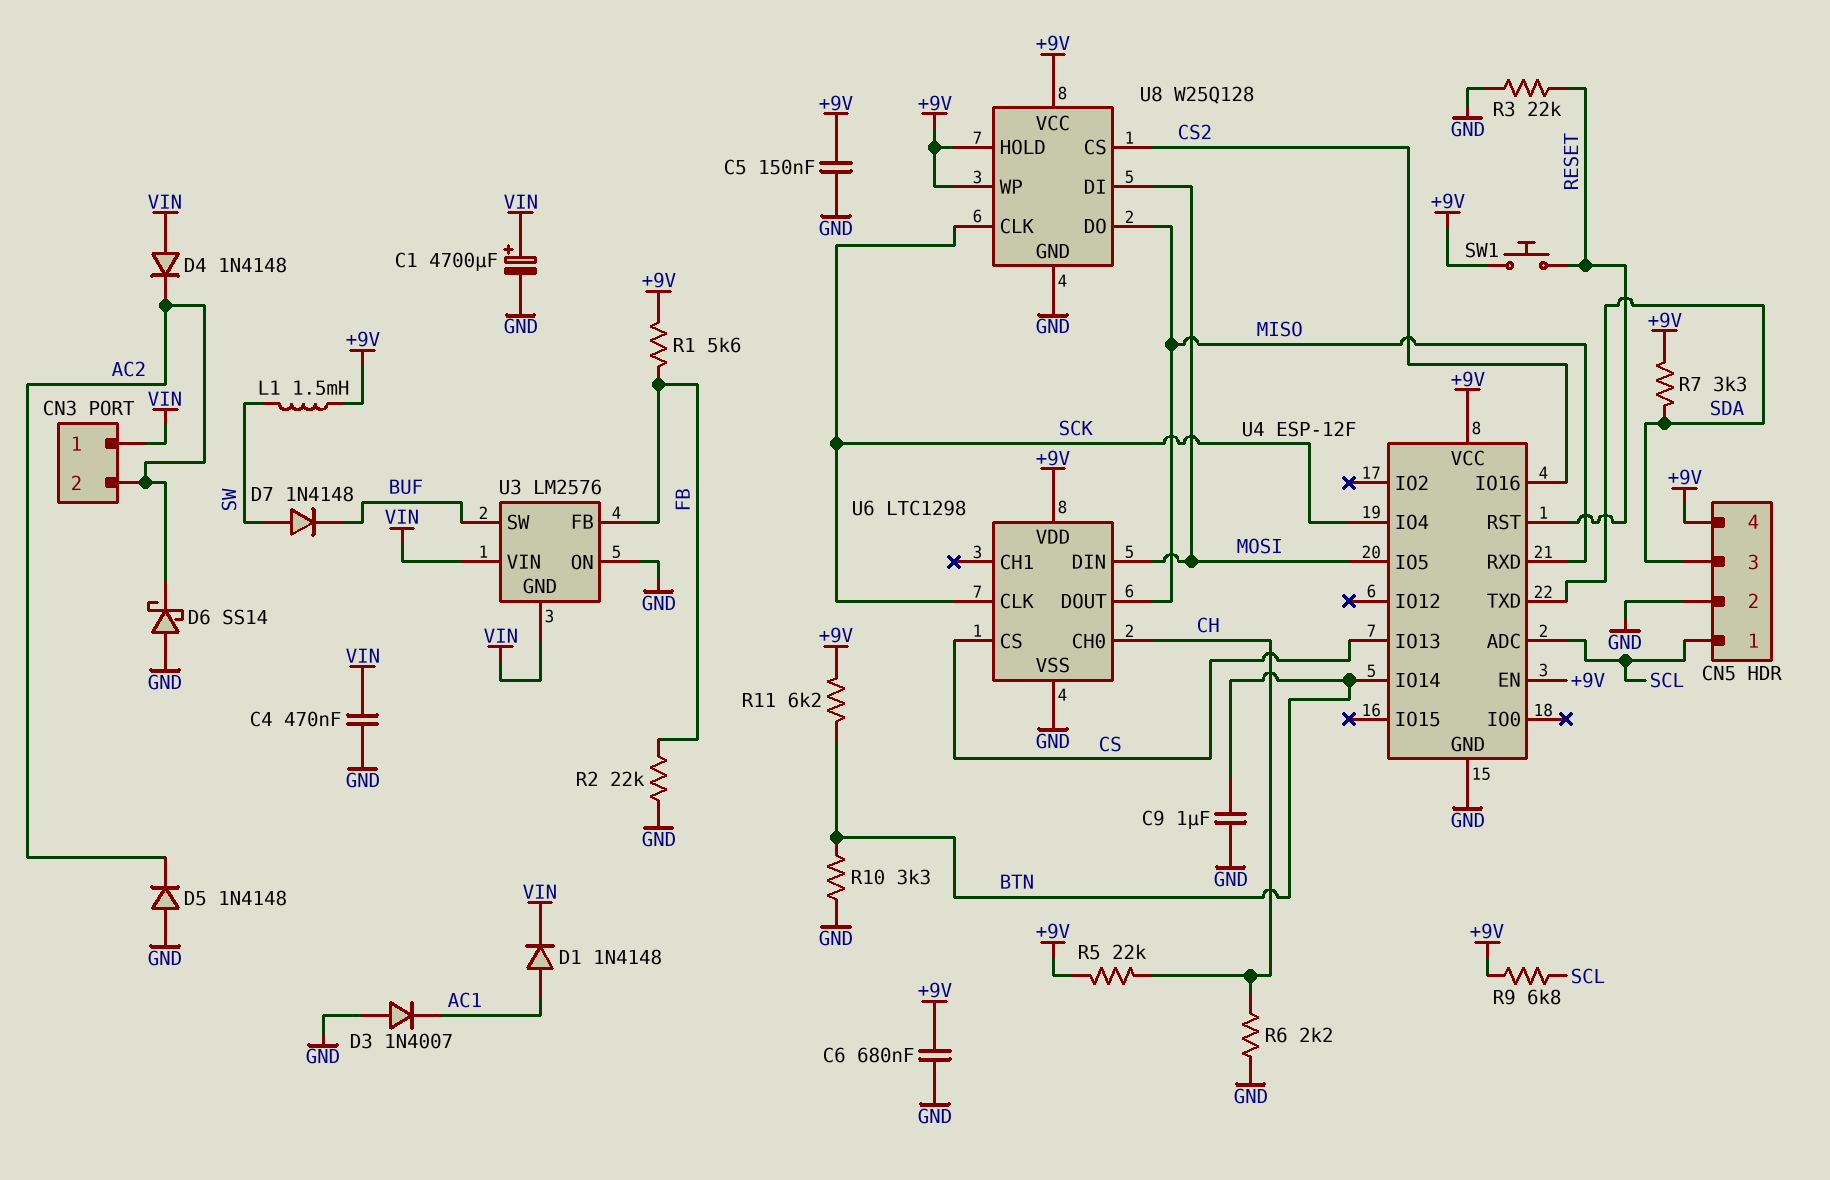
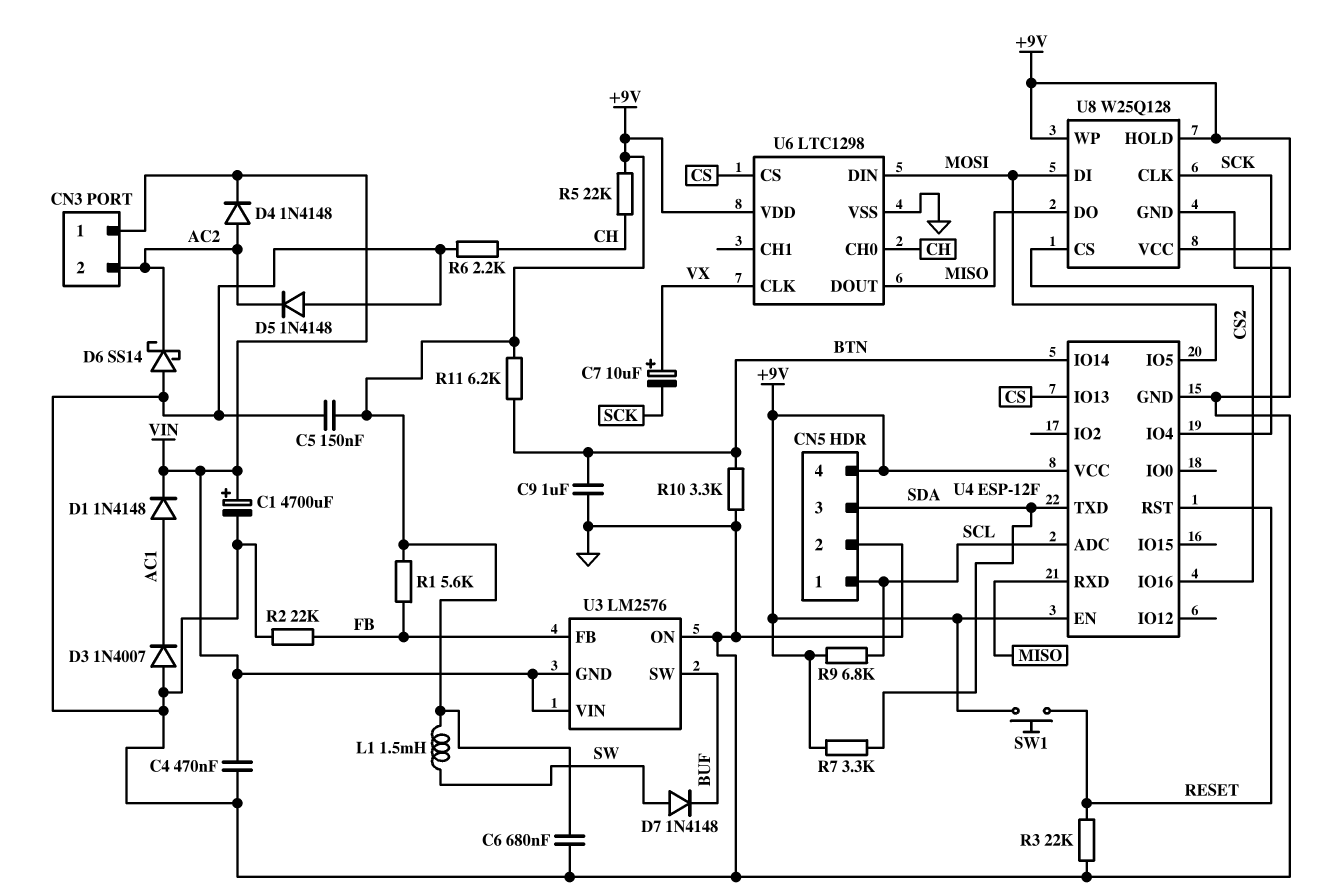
C7: none -> 10uF (plus VX, minus SCK)
D4: diode 1N4148 (A VIN, K AC2) -> diode 1N4148 (A AC2, K VIN)
U6 pin CLK: SCK -> VX

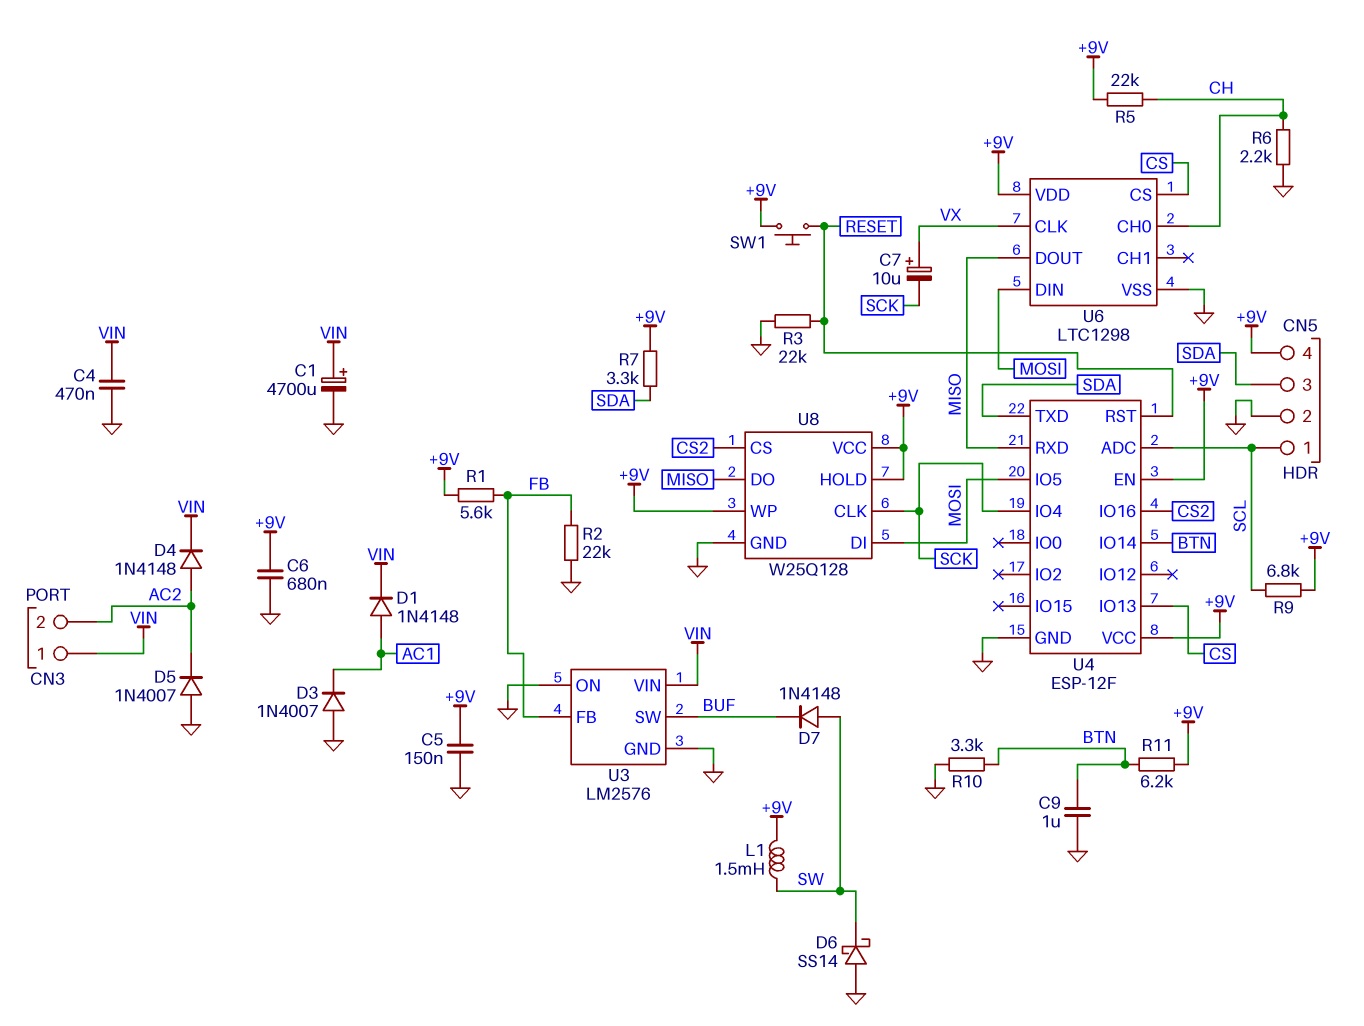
D5: diode 1N4148 (A GND, K AC2) -> diode 1N4007 (A GND, K AC2)
D6: schottky SS14 (A GND, K AC2) -> schottky SS14 (A GND, K SW)
U3 pin GND: VIN -> GND

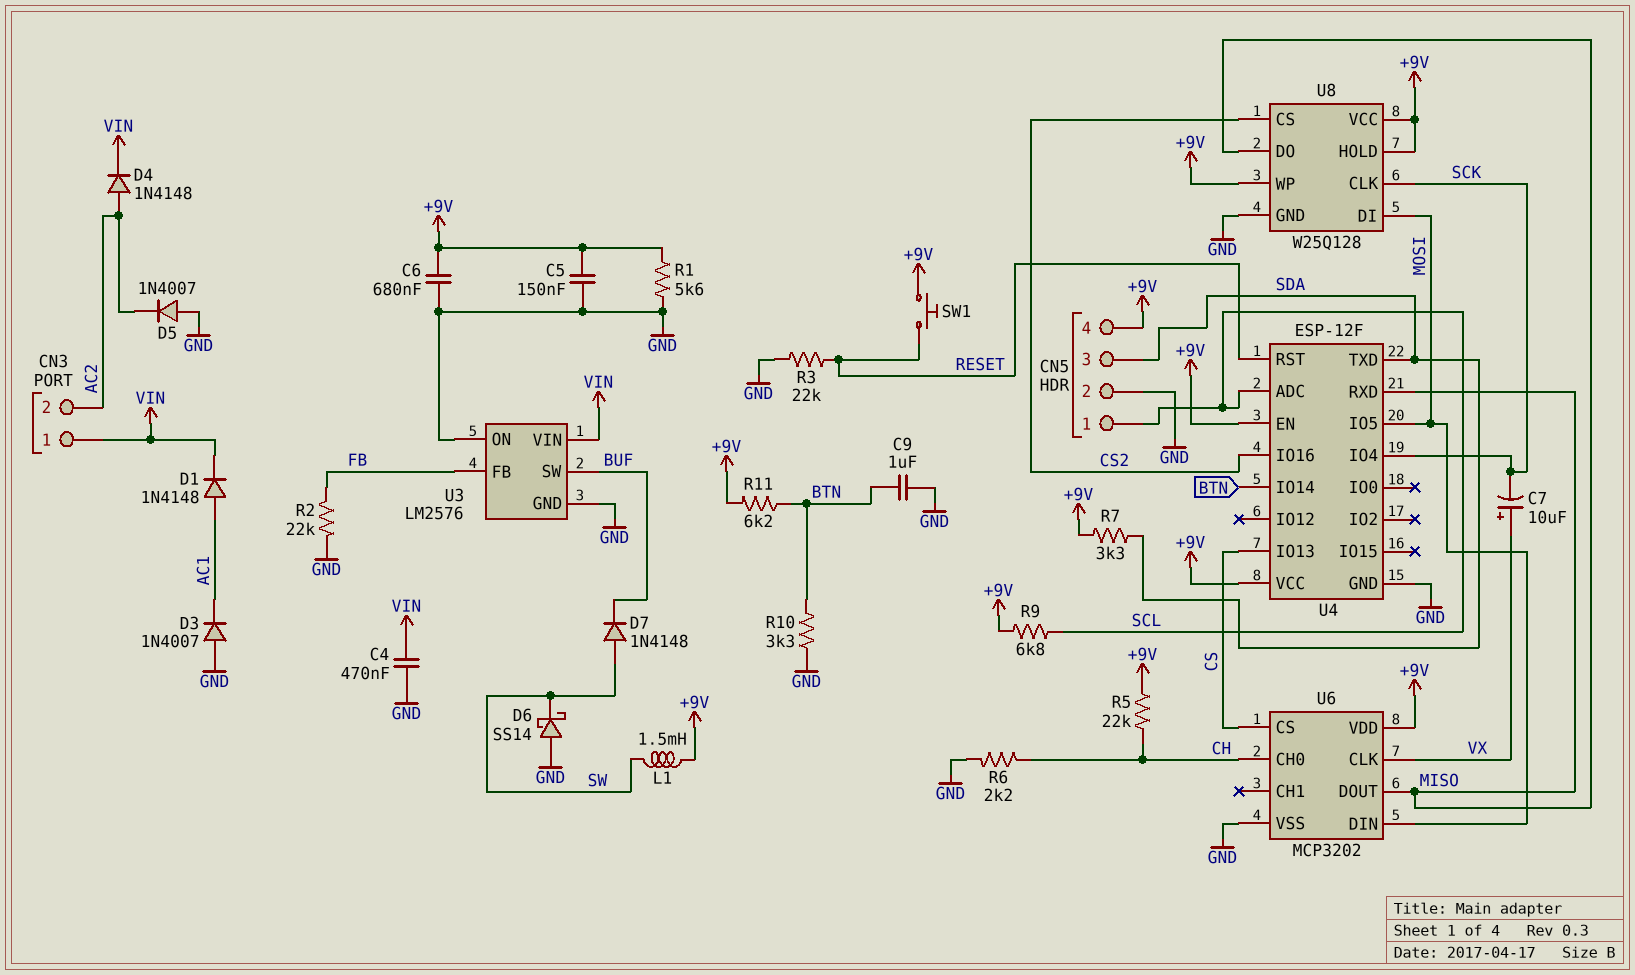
C1: 4700uF (plus VIN, minus GND) -> none
R1: 5.6k (+9V, FB) -> 5.6k (+9V, GND)
U6: LTC1298 -> MCP3202

